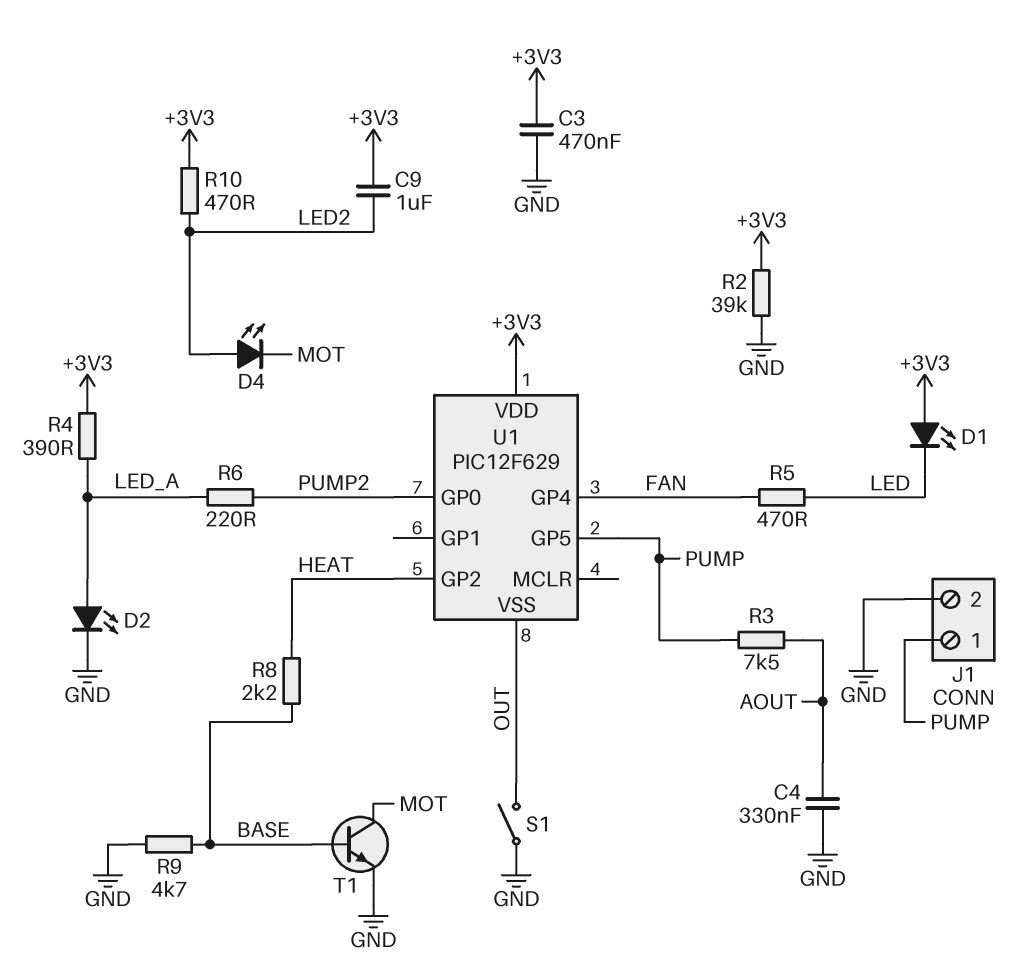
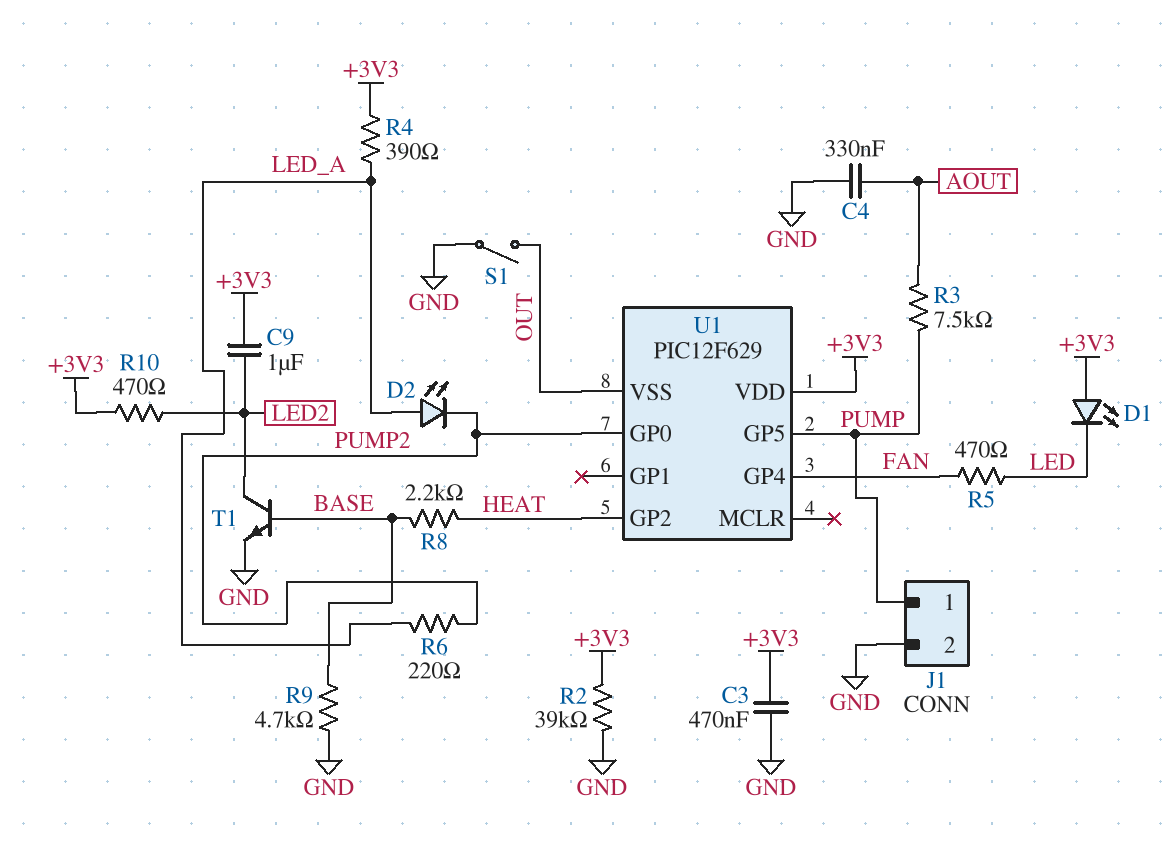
D2: LED (A LED_A, K GND) -> LED (A LED_A, K PUMP2)
D4: LED (A LED2, K MOT) -> none
T1: NPN (B BASE, C MOT, E GND) -> NPN (B BASE, C LED2, E GND)

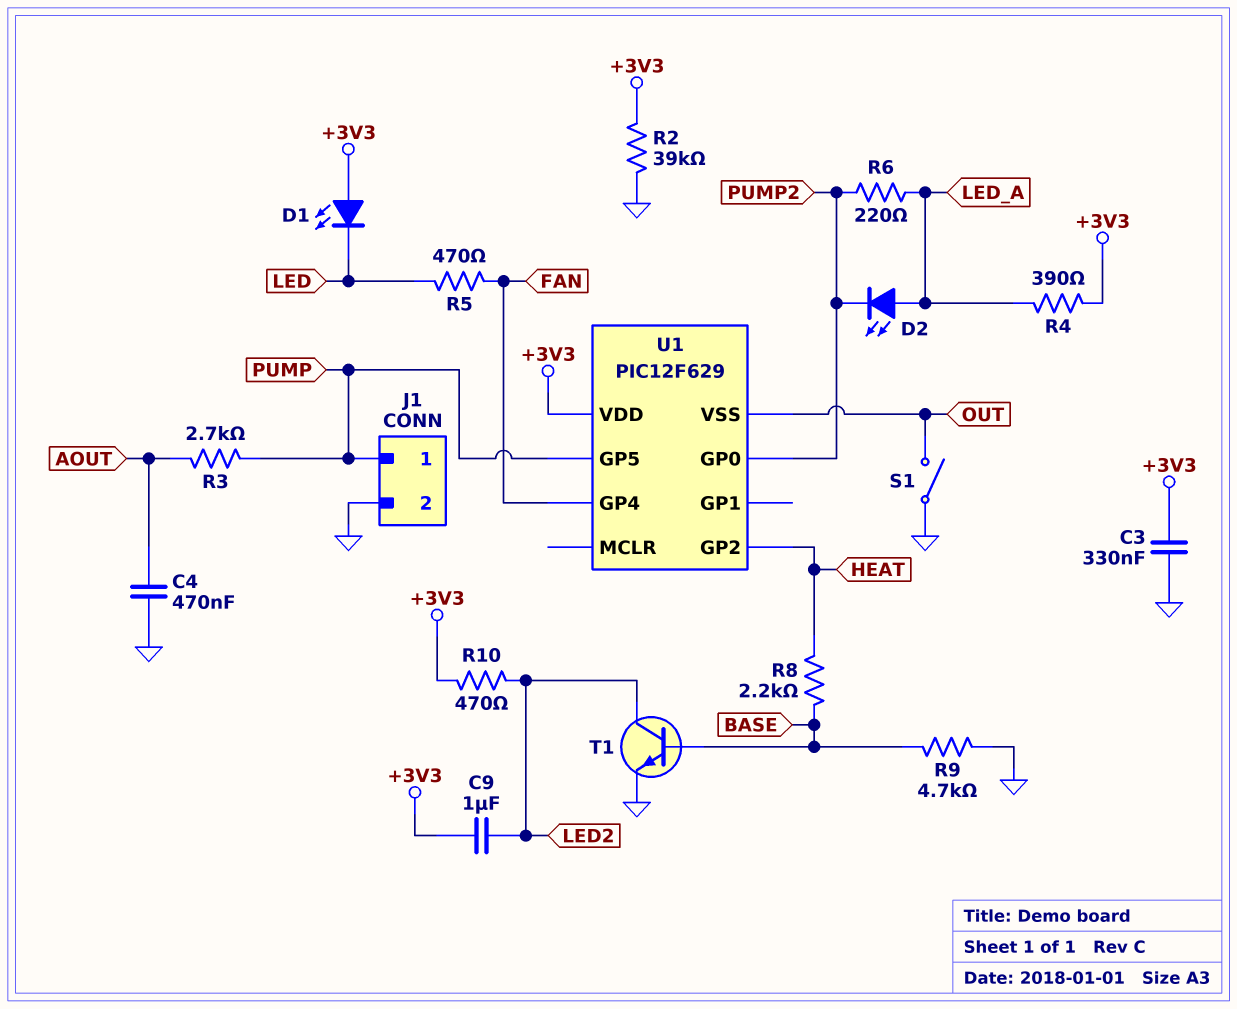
C3: 470nF (+3V3, GND) -> 330nF (+3V3, GND)
C4: 330nF (AOUT, GND) -> 470nF (AOUT, GND)
R3: 7.5k (AOUT, PUMP) -> 2.7k (AOUT, PUMP)

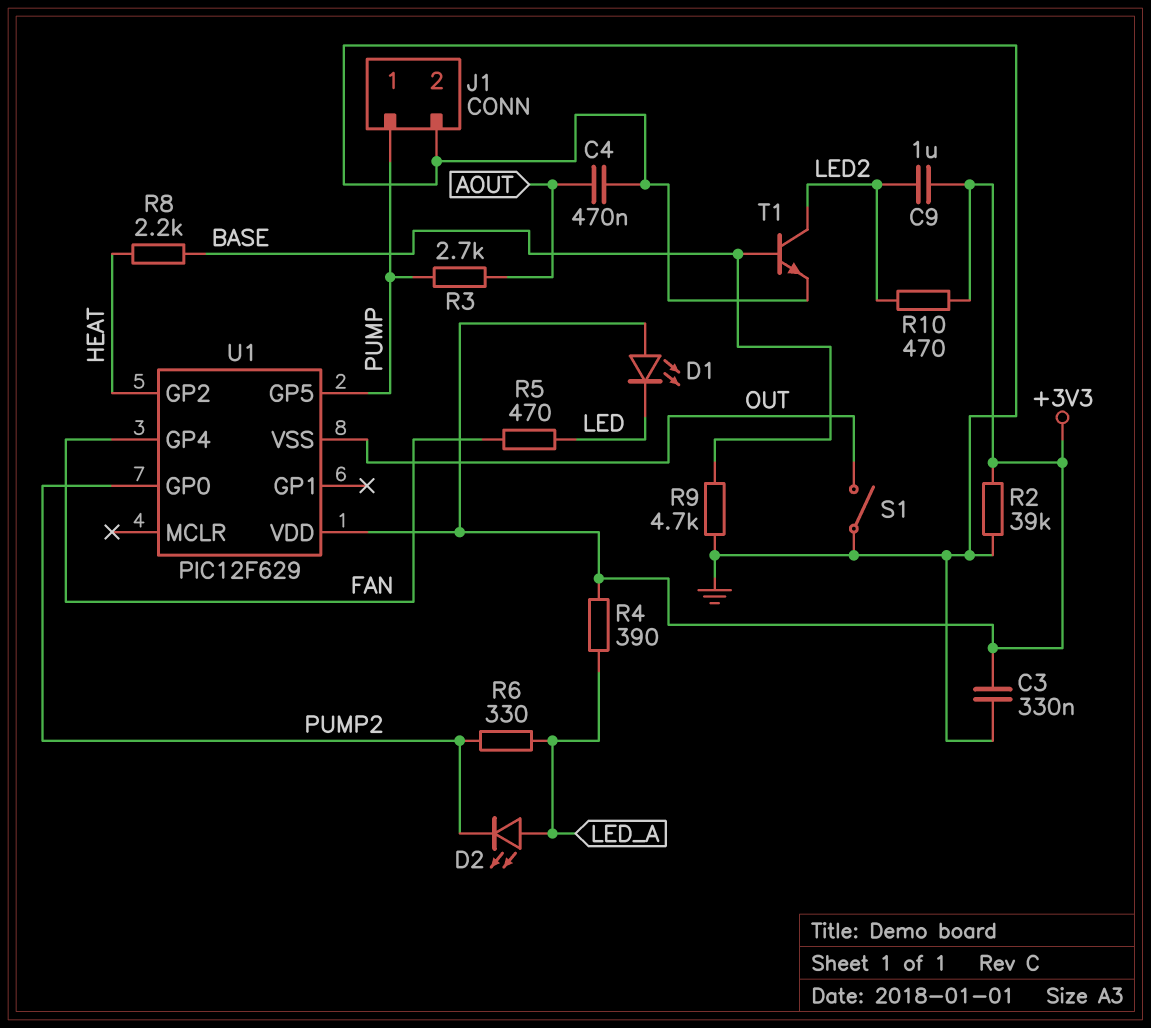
R6: 220 (LED_A, PUMP2) -> 330 (LED_A, PUMP2)

